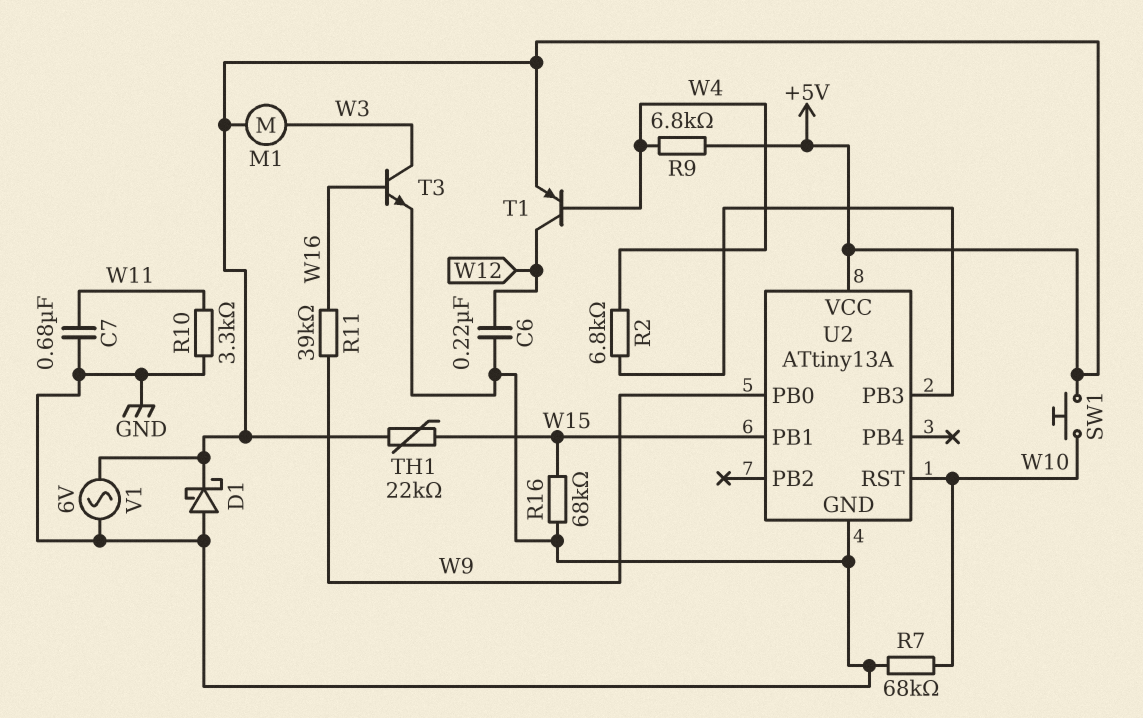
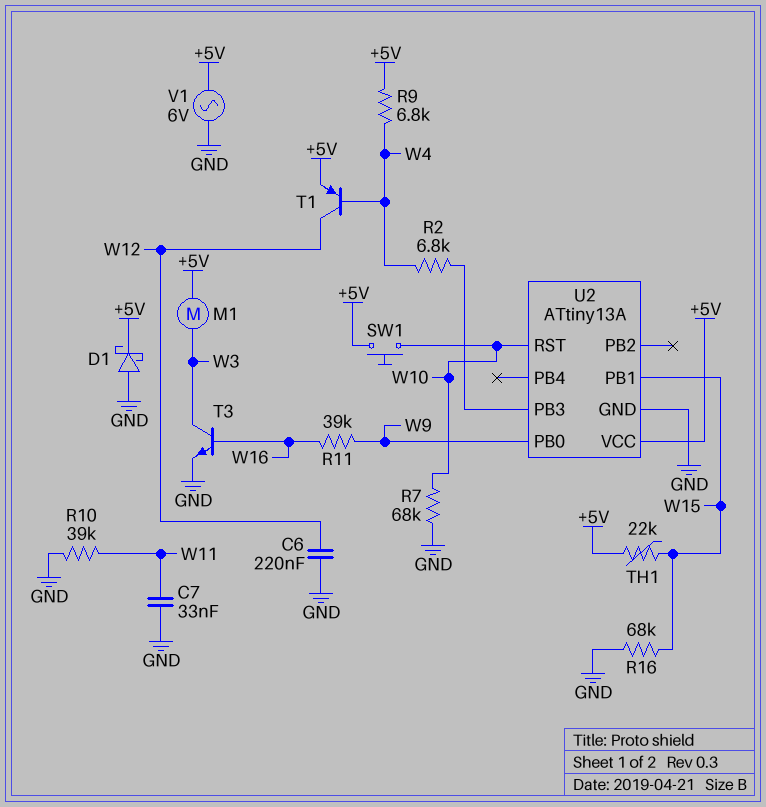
C7: 680nF (GND, W11) -> 33nF (GND, W11)
R10: 3.3k (GND, W11) -> 39k (GND, W11)

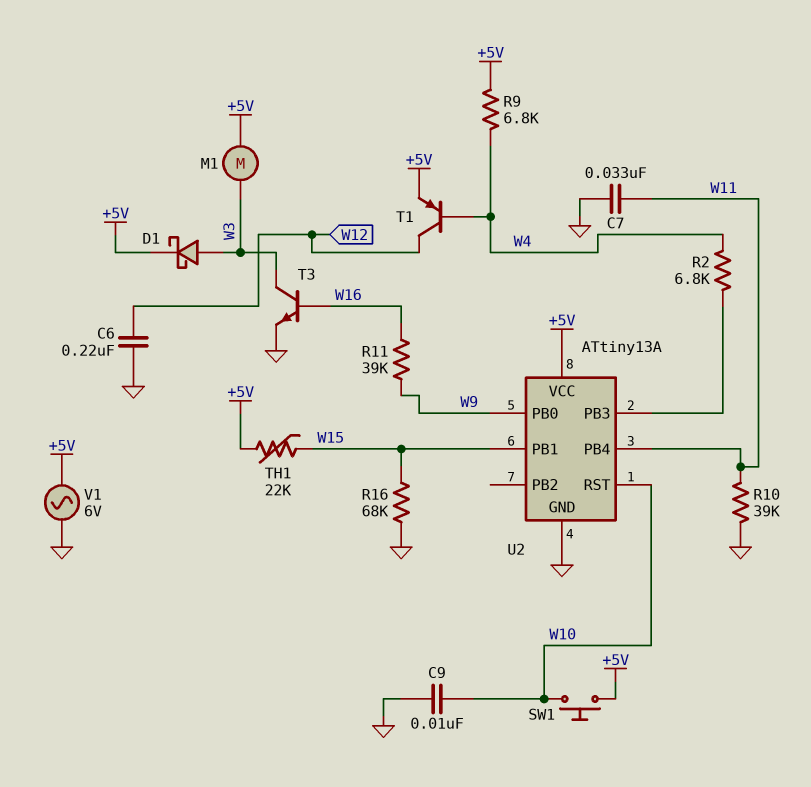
C9: none -> 10nF (GND, W10)
D1: schottky (A GND, K +5V) -> schottky (A W3, K +5V)
R7: 68k (GND, W10) -> none
U2 pin PB4: none -> W11

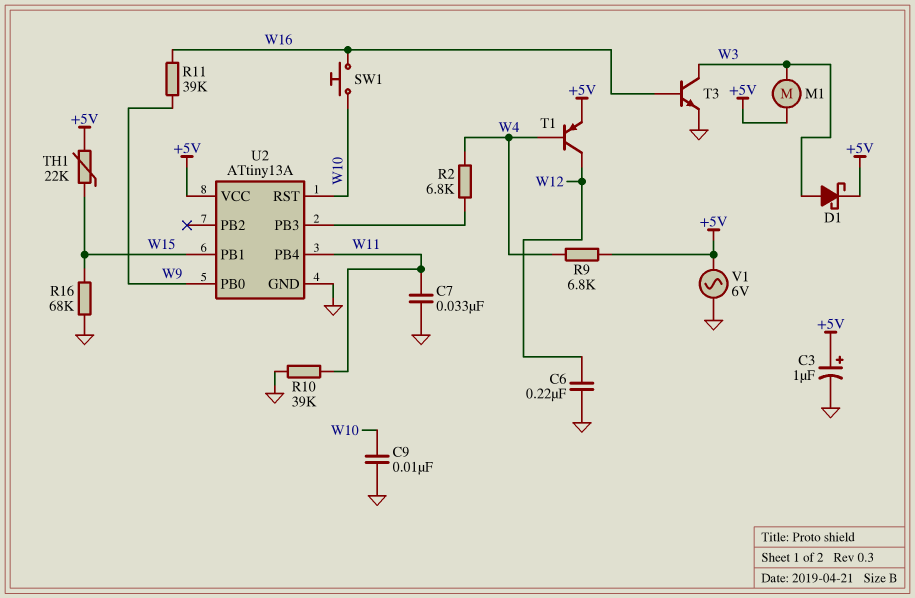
C3: none -> 1uF (plus +5V, minus GND)
SW1: button (+5V, W10) -> button (W10, W16)

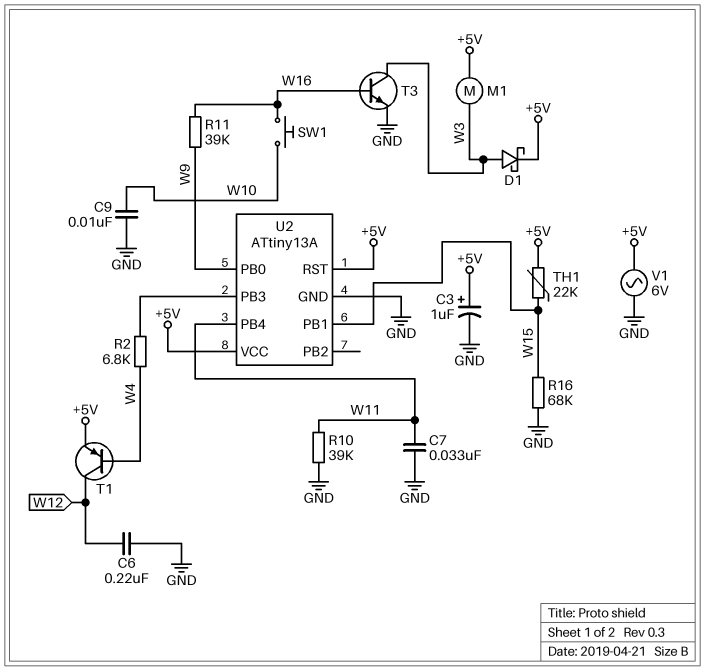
R9: 6.8k (+5V, W4) -> none
U2 pin RST: W10 -> +5V

